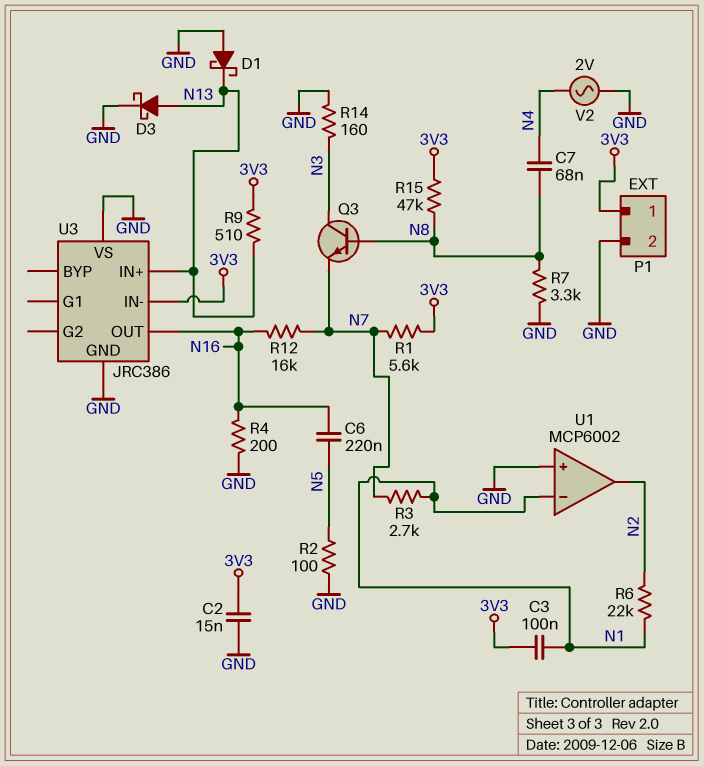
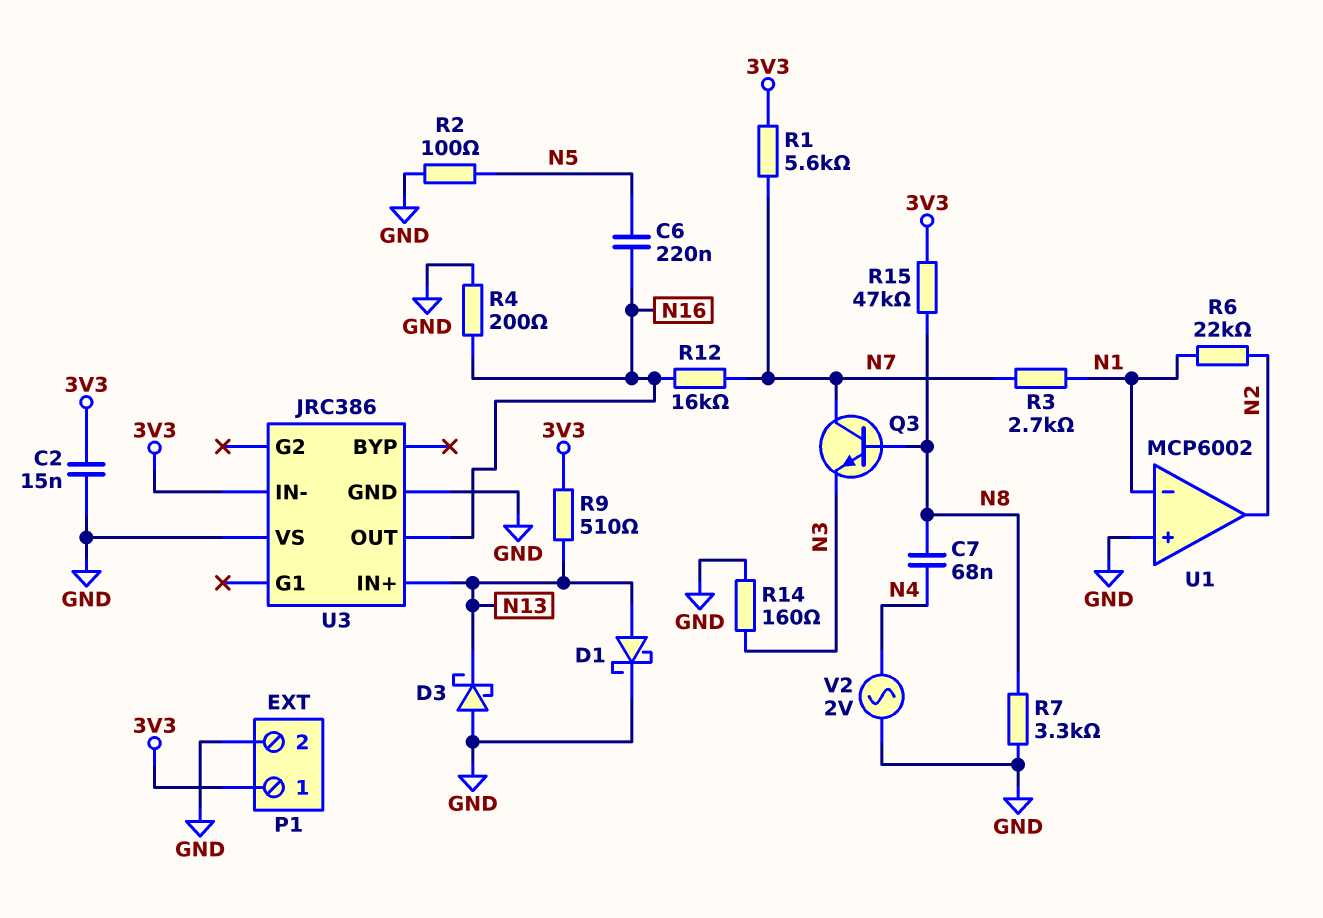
C3: 100nF (3V3, N1) -> none
D1: schottky (A GND, K N13) -> schottky (A N13, K GND)
D3: schottky (A N13, K GND) -> schottky (A GND, K N13)
Q3: NPN (B N8, C N3, E N7) -> NPN (B N8, C N7, E N3)

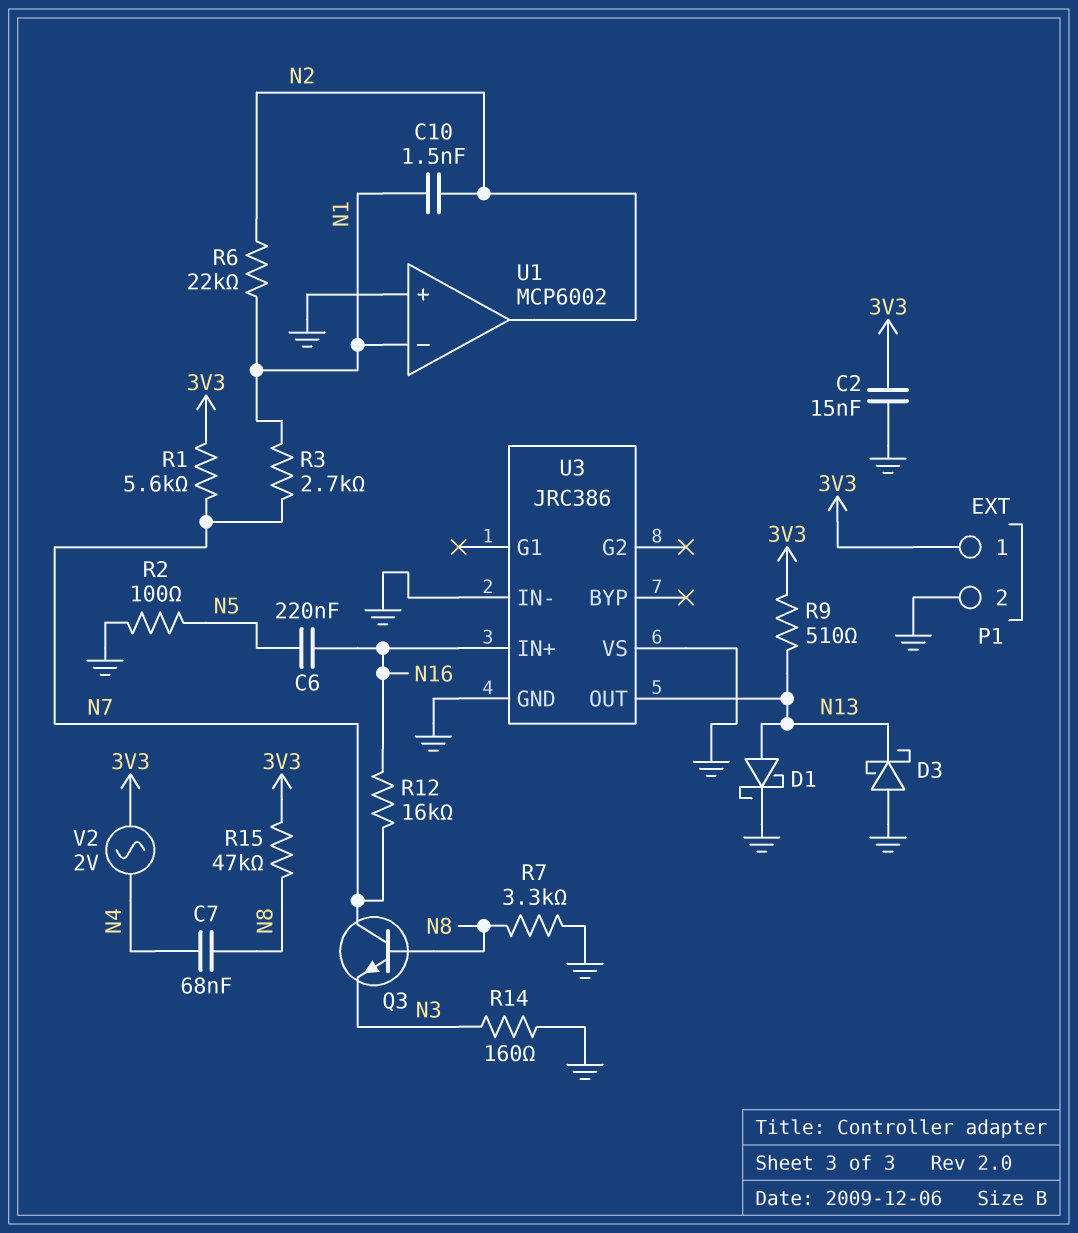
C10: none -> 1.5nF (N1, N2)
R4: 200 (GND, N16) -> none
U3 pin IN+: N13 -> N16
U3 pin IN-: 3V3 -> GND
U3 pin OUT: N16 -> N13
V2: AC 2V (GND, N4) -> AC 2V (3V3, N4)

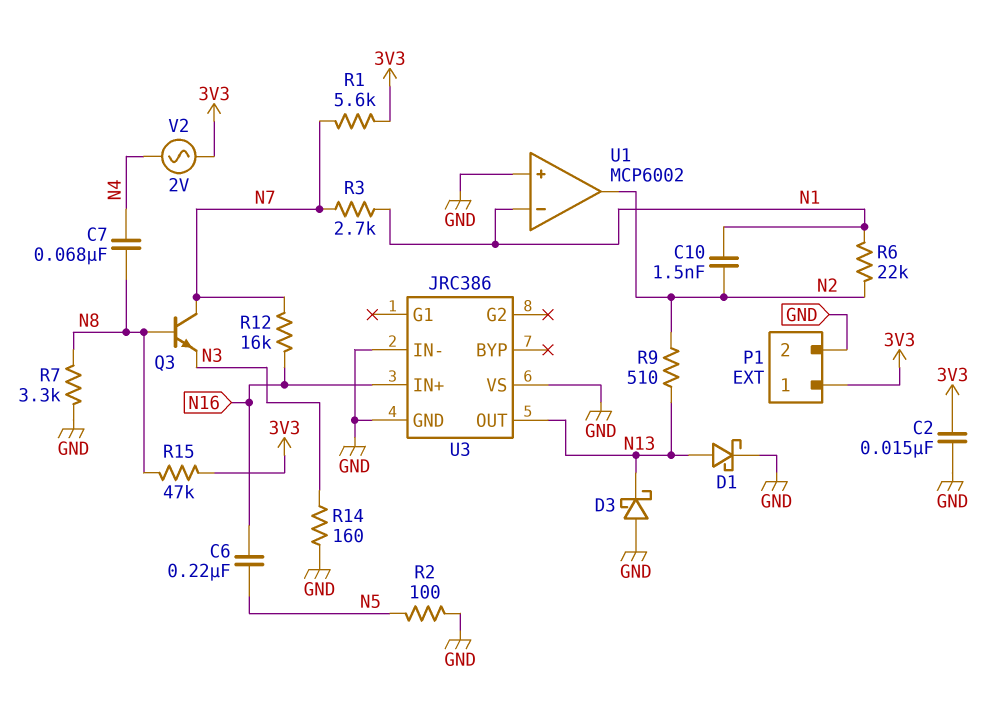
R9: 510 (3V3, N13) -> 510 (N2, N13)

